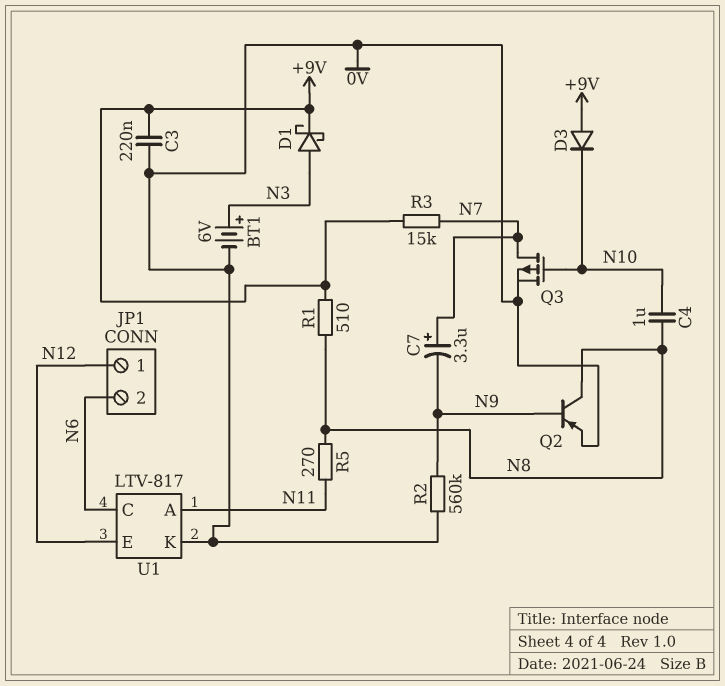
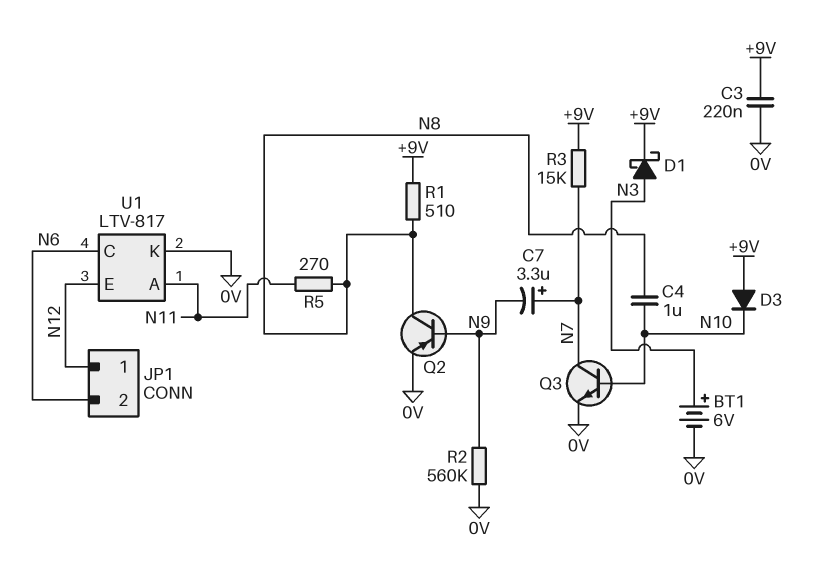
Q3: PMOS (G N10, D N7, S 0V) -> NPN (B N10, C N7, E 0V)

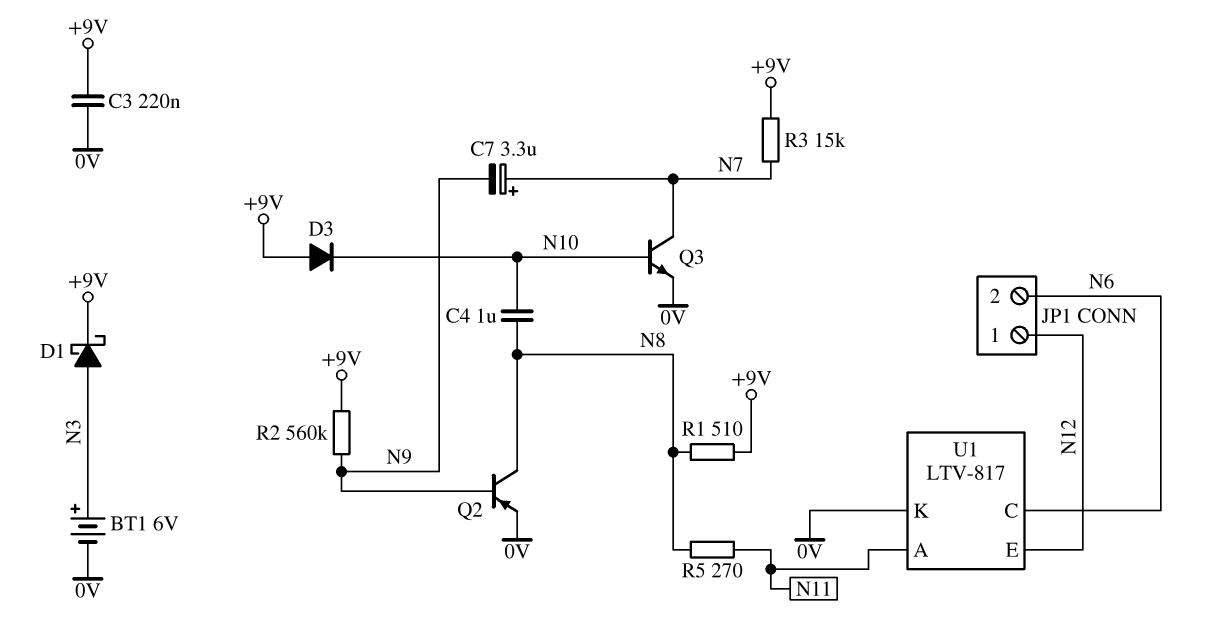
R2: 560k (0V, N9) -> 560k (+9V, N9)

